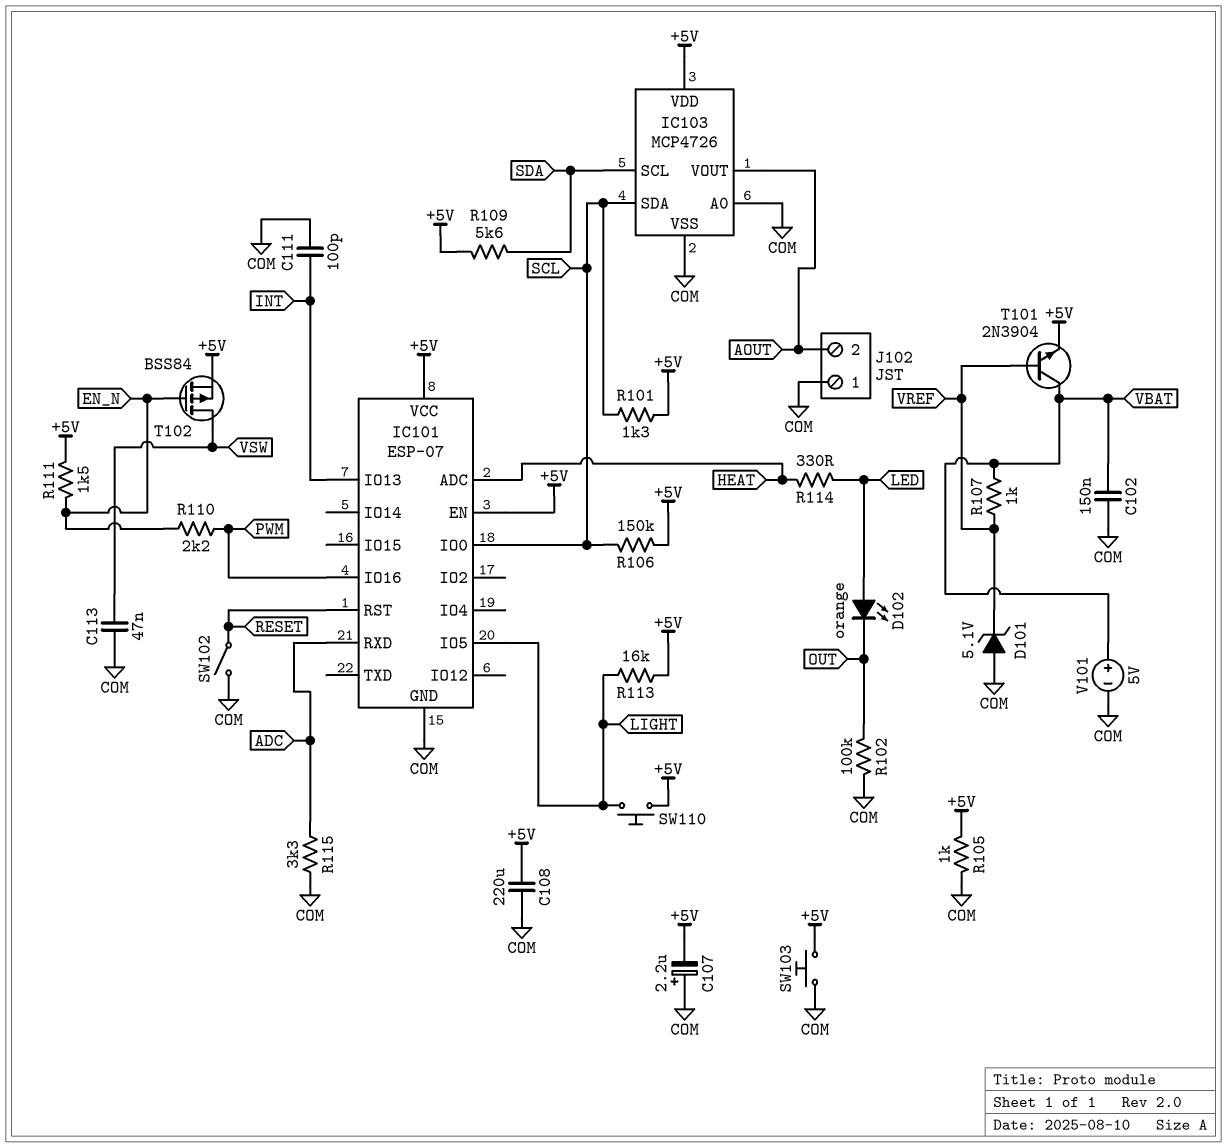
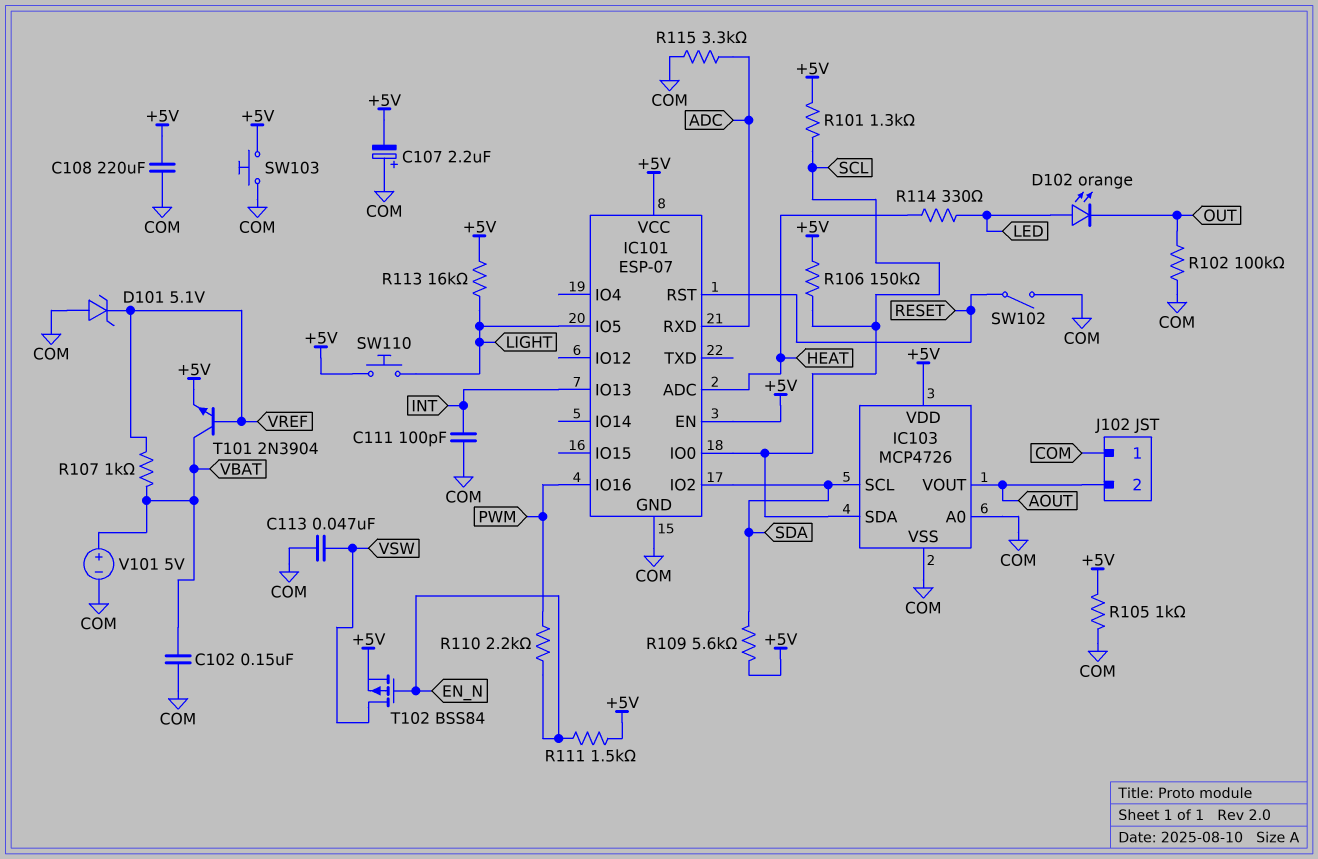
IC101 pin IO2: none -> SDA

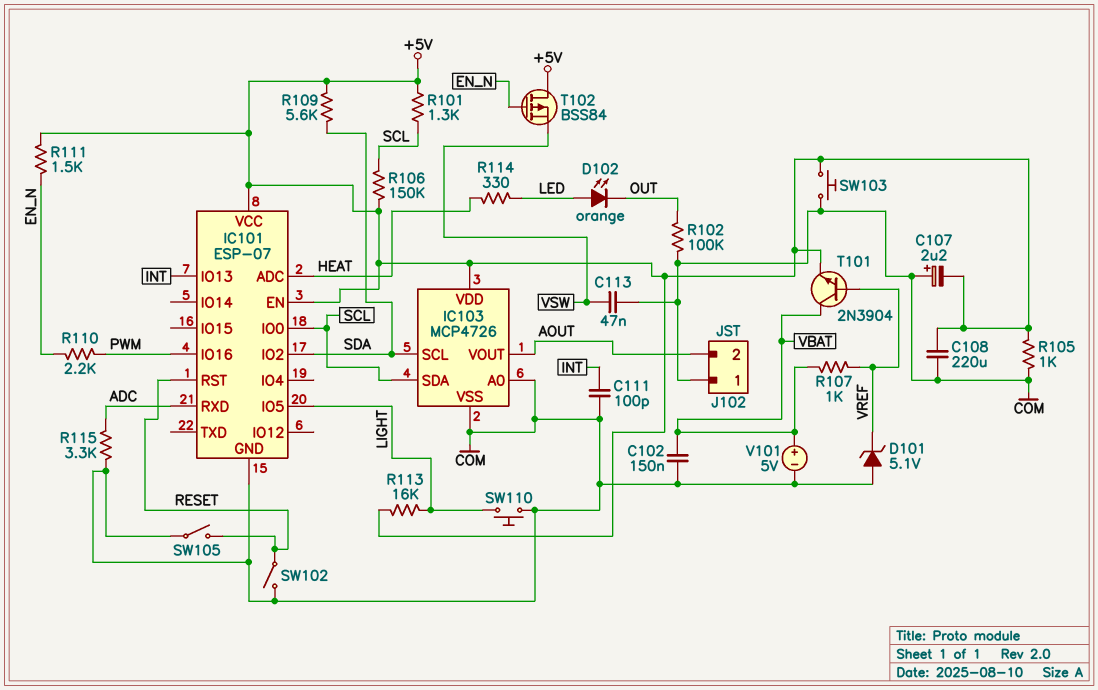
SW105: none -> switch (COM, RESET)
SW110: button (+5V, LIGHT) -> button (COM, LIGHT)
T102: PMOS BSS84 (G EN_N, D VSW, S +5V) -> PMOS BSS84 (G EN_N, D +5V, S VSW)

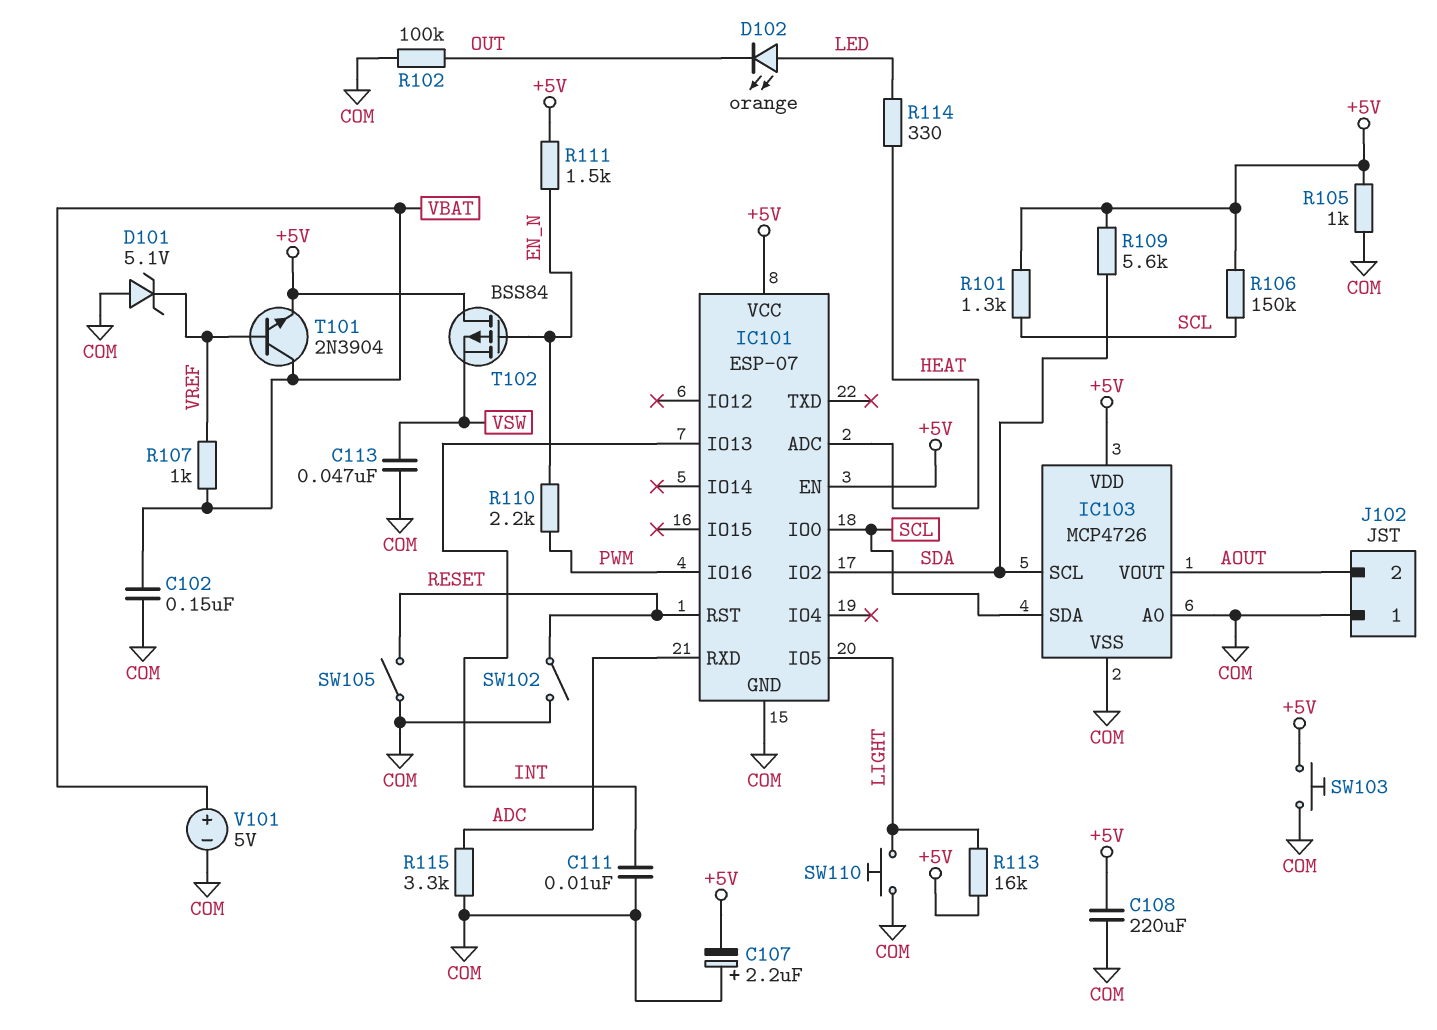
C111: 100pF (COM, INT) -> 10nF (COM, INT)

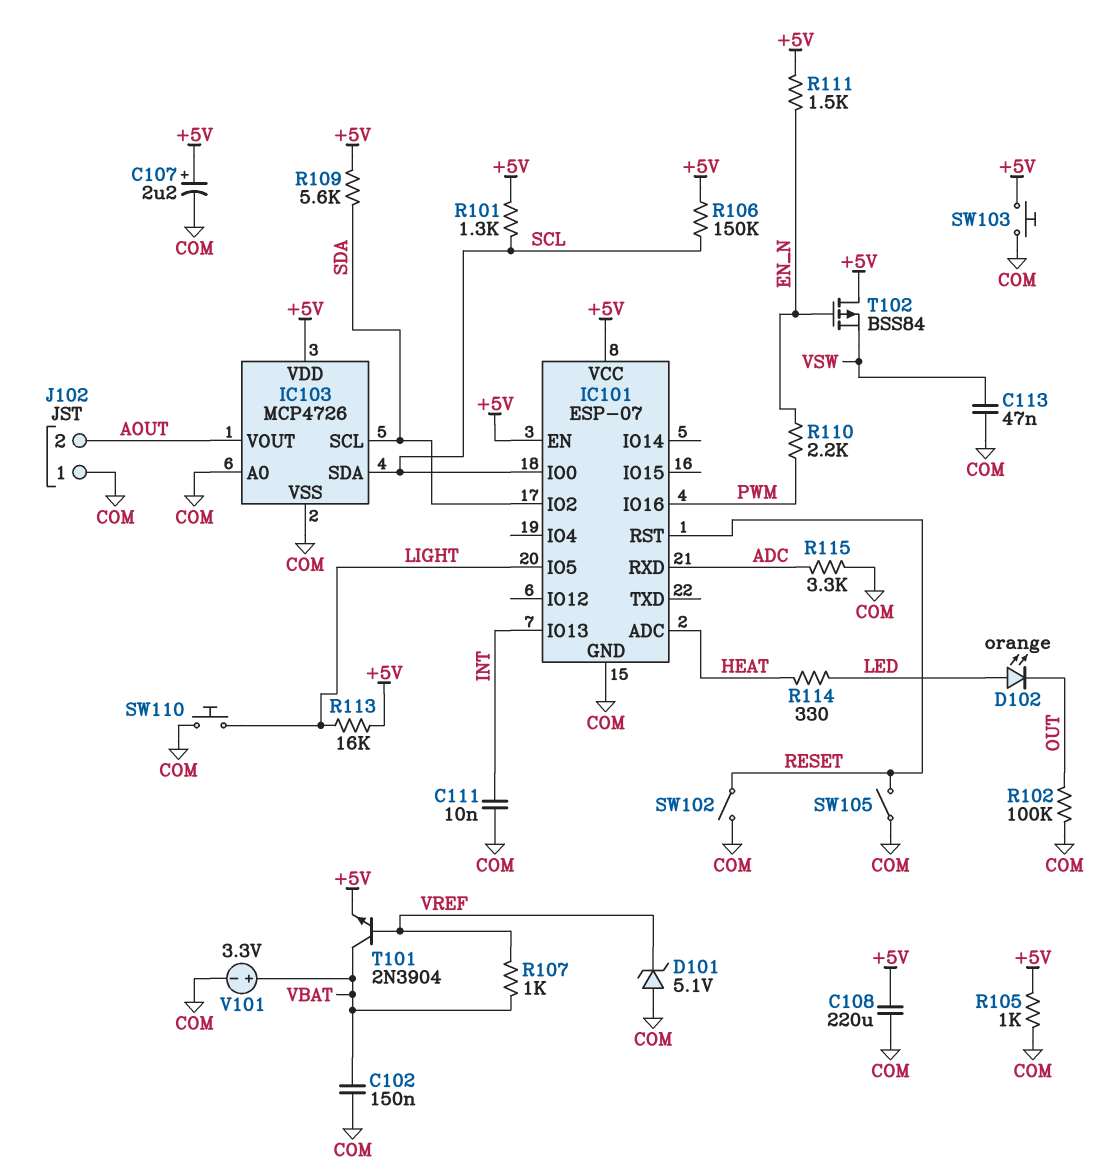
C107: 2.2uF (plus COM, minus +5V) -> 2.2uF (plus +5V, minus COM)
V101: 5V (plus VBAT, minus COM) -> 3.3V (plus VBAT, minus COM)

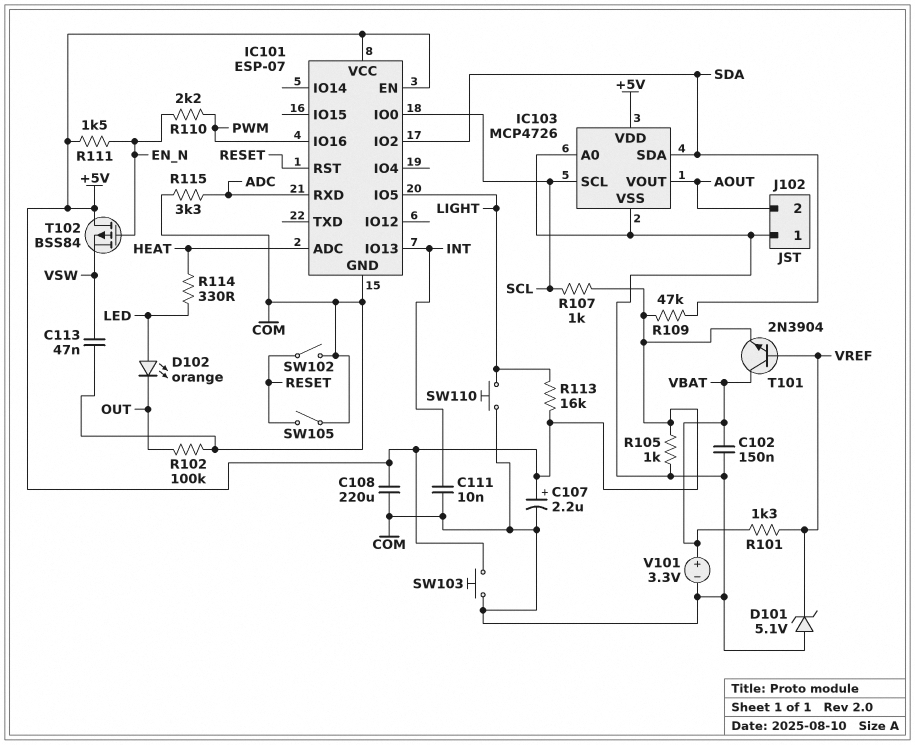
IC103 pin SCL: SDA -> SCL
IC103 pin SDA: SCL -> SDA
R101: 1.3k (+5V, SCL) -> 1.3k (VBAT, VREF)
R106: 150k (+5V, SCL) -> none
R107: 1k (VBAT, VREF) -> 1k (+5V, SCL)
R109: 5.6k (+5V, SDA) -> 47k (+5V, SDA)

